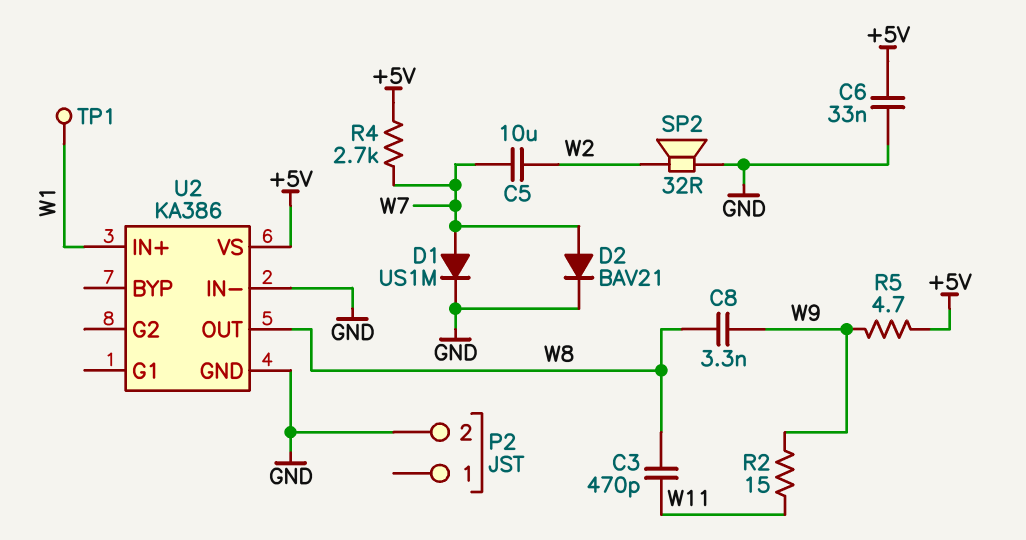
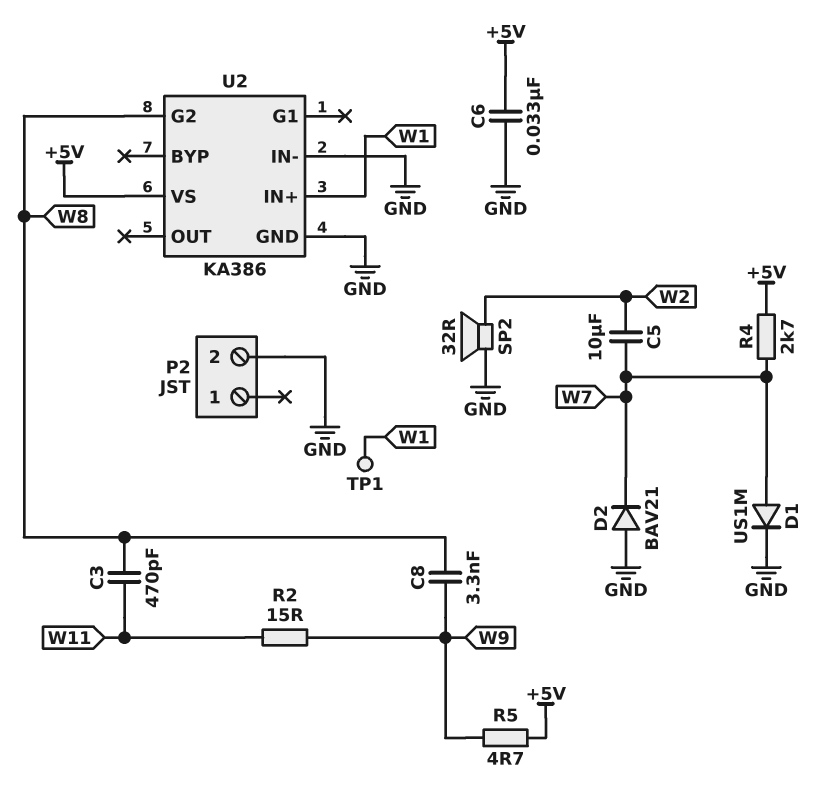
D2: diode BAV21 (A W7, K GND) -> diode BAV21 (A GND, K W7)
U2 pin G2: none -> W8
U2 pin OUT: W8 -> none

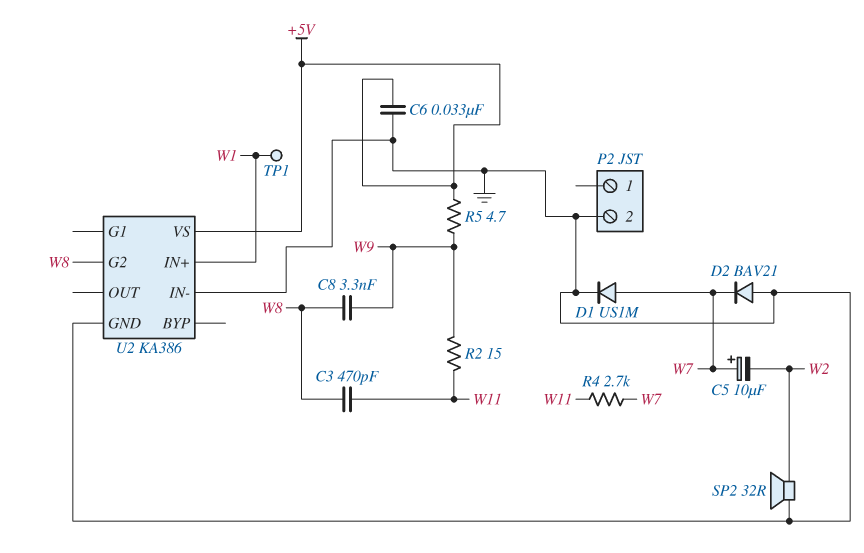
C5: 10uF (W2, W7) -> 10uF (plus W7, minus W2)
R4: 2.7k (+5V, W7) -> 2.7k (W7, W11)

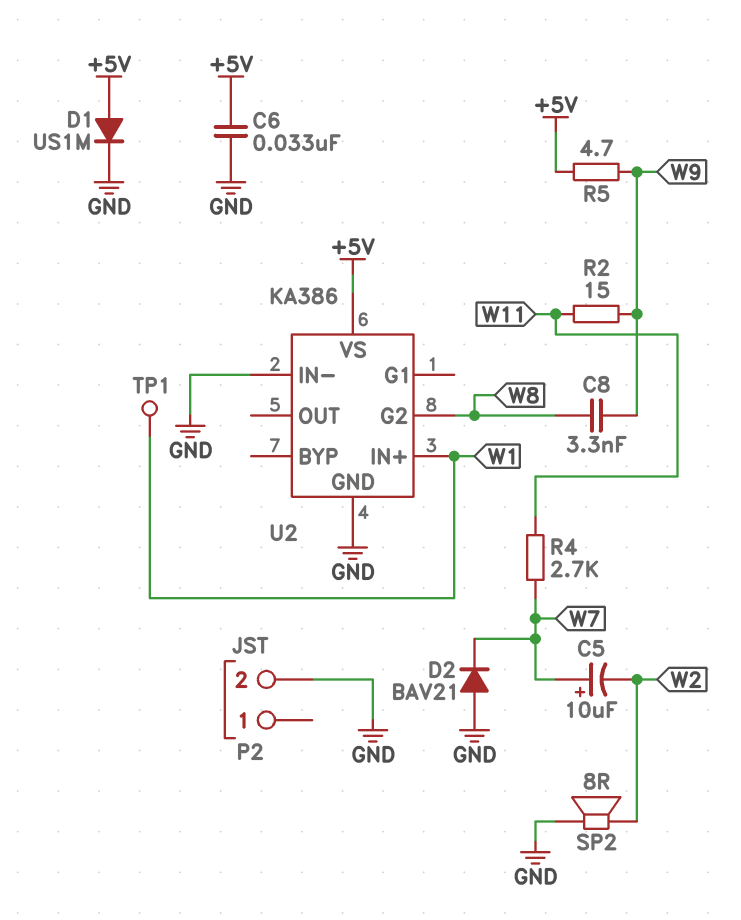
C3: 470pF (W8, W11) -> none
D1: diode US1M (A W7, K GND) -> diode US1M (A +5V, K GND)
SP2: speaker 32R (GND, W2) -> speaker 8R (GND, W2)

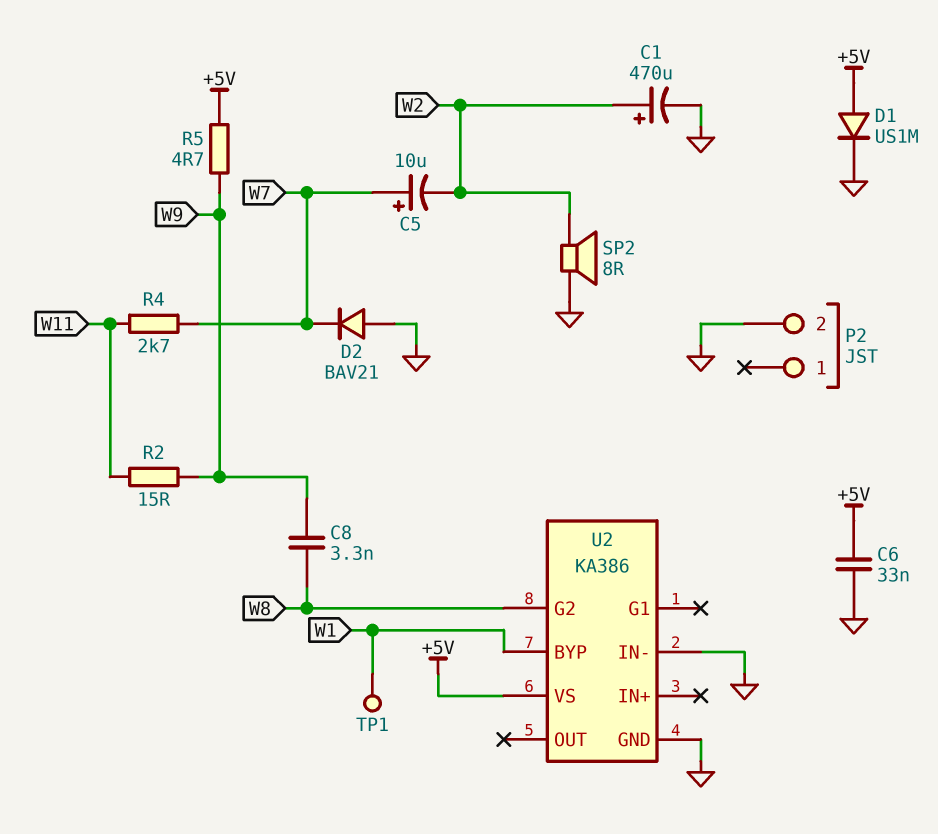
C1: none -> 470uF (plus W2, minus GND)
U2 pin BYP: none -> W1
U2 pin IN+: W1 -> none

